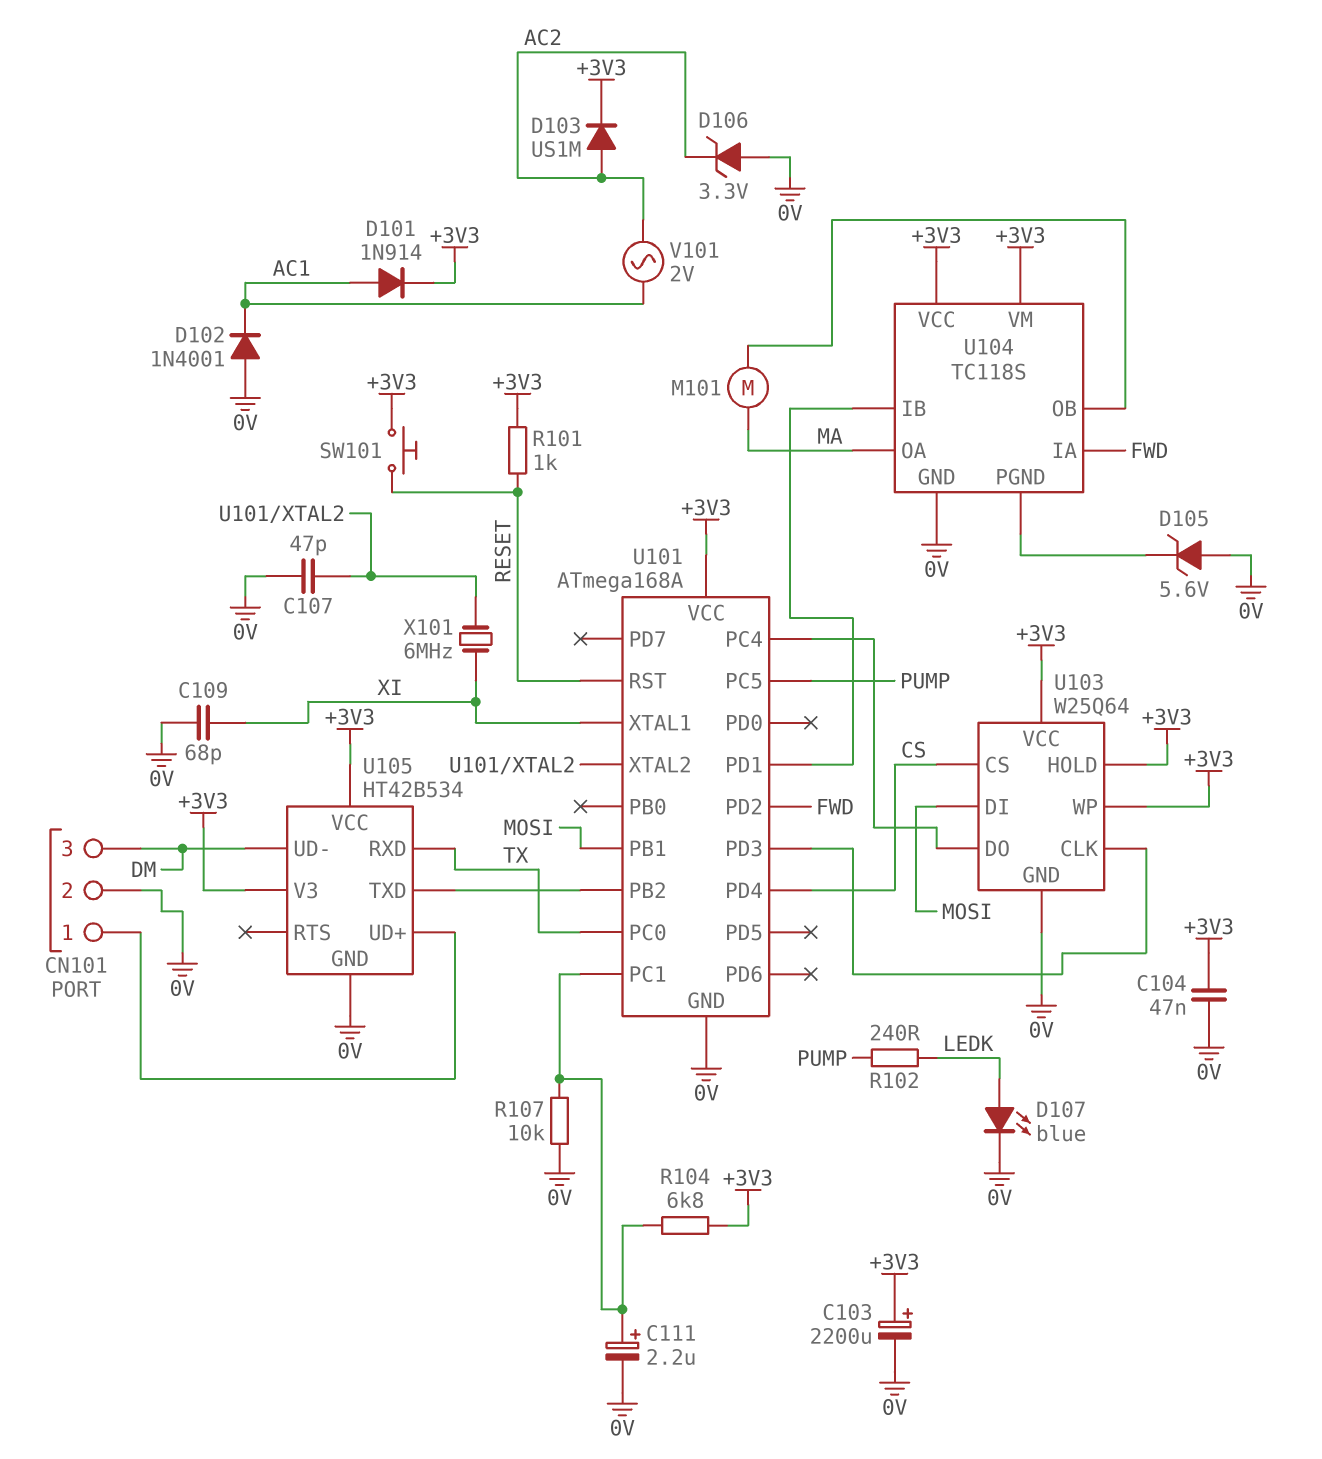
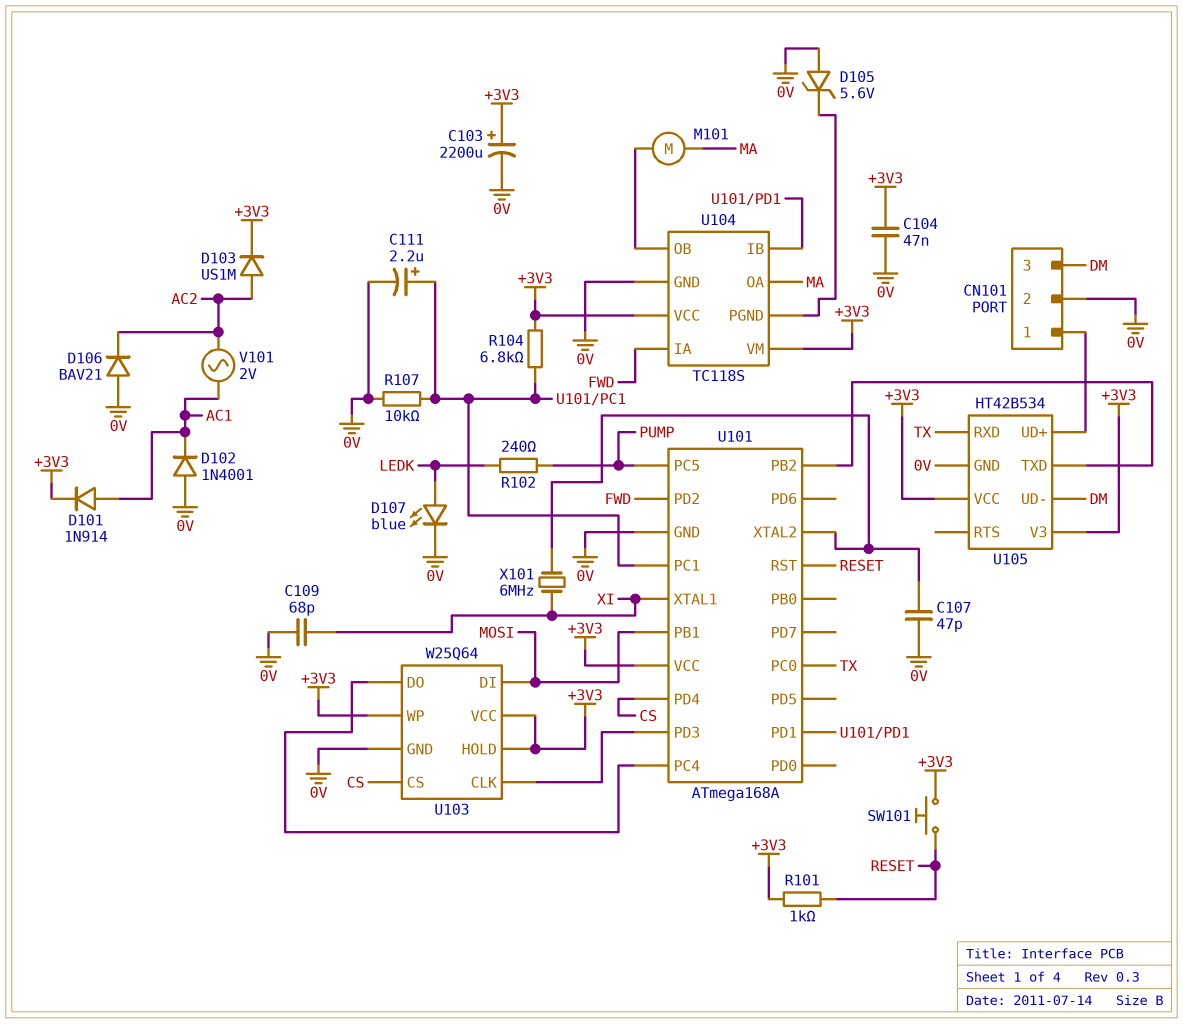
D106: zener 3.3V (A 0V, K AC2) -> diode BAV21 (A 0V, K AC2)

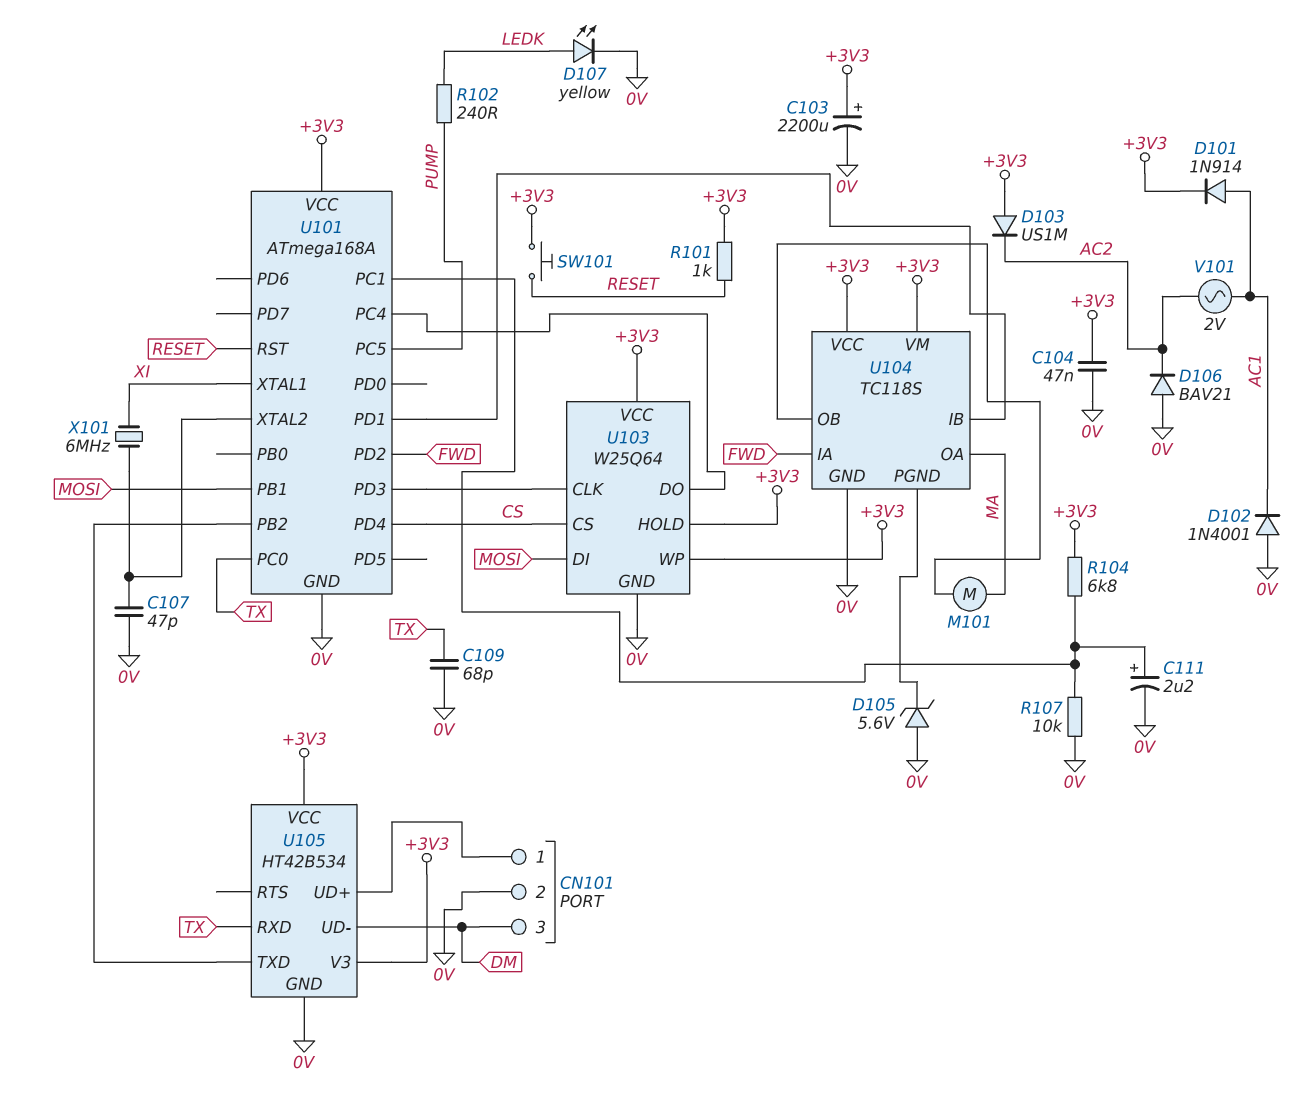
C109: 68pF (0V, XI) -> 68pF (0V, TX)
D103: diode US1M (A AC2, K +3V3) -> diode US1M (A +3V3, K AC2)
D107: LED blue (A LEDK, K 0V) -> LED yellow (A LEDK, K 0V)

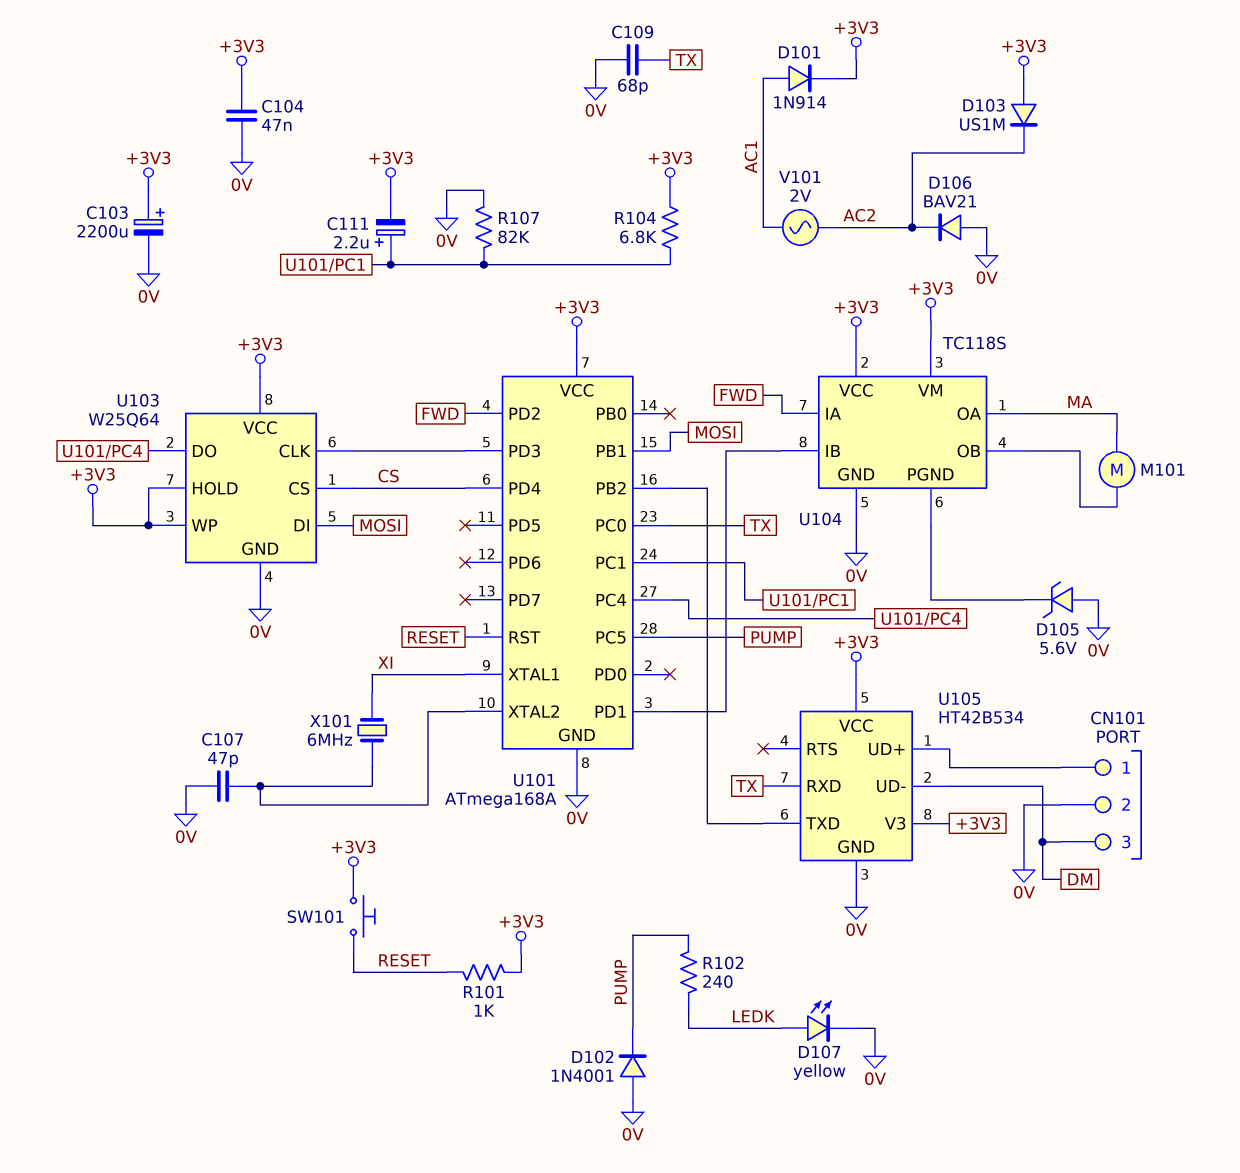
C111: 2.2uF (plus U101/PC1, minus 0V) -> 2.2uF (plus U101/PC1, minus +3V3)
D102: diode 1N4001 (A 0V, K AC1) -> diode 1N4001 (A 0V, K PUMP)
R107: 10k (0V, U101/PC1) -> 82k (0V, U101/PC1)

